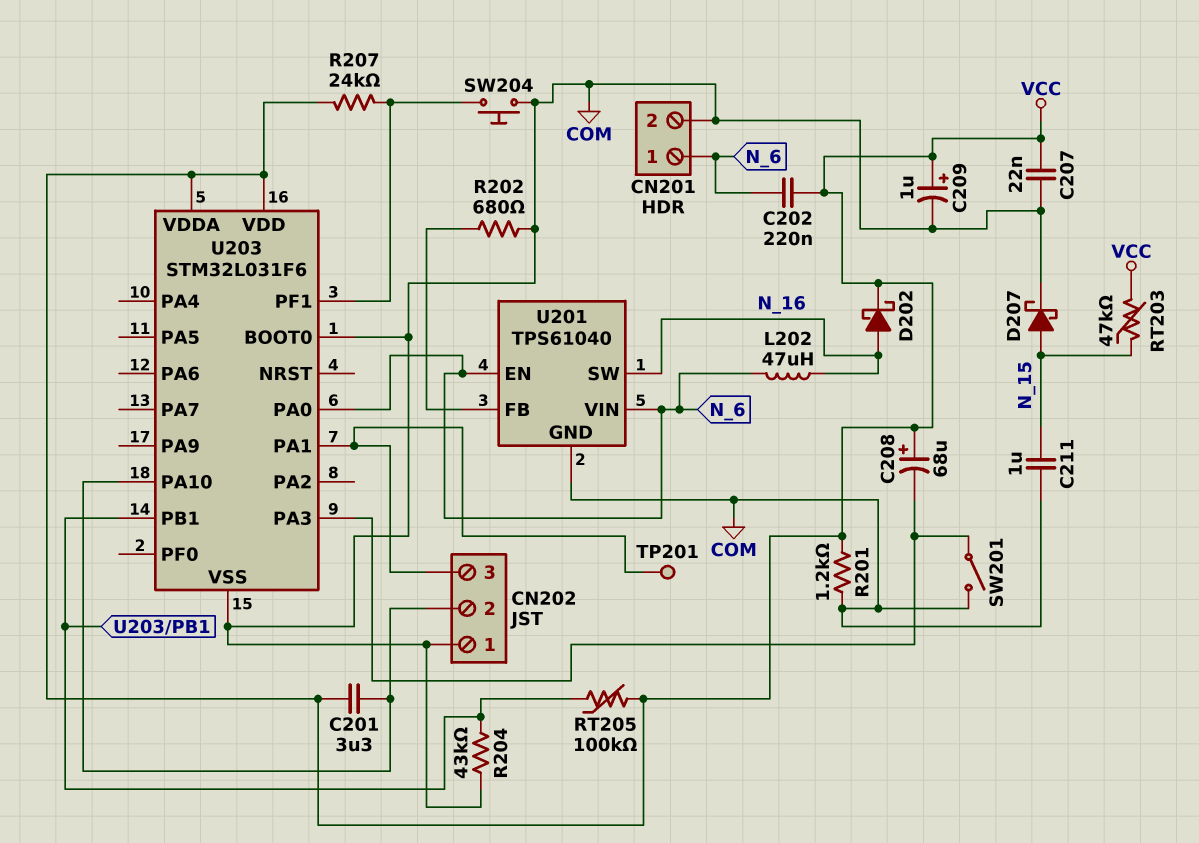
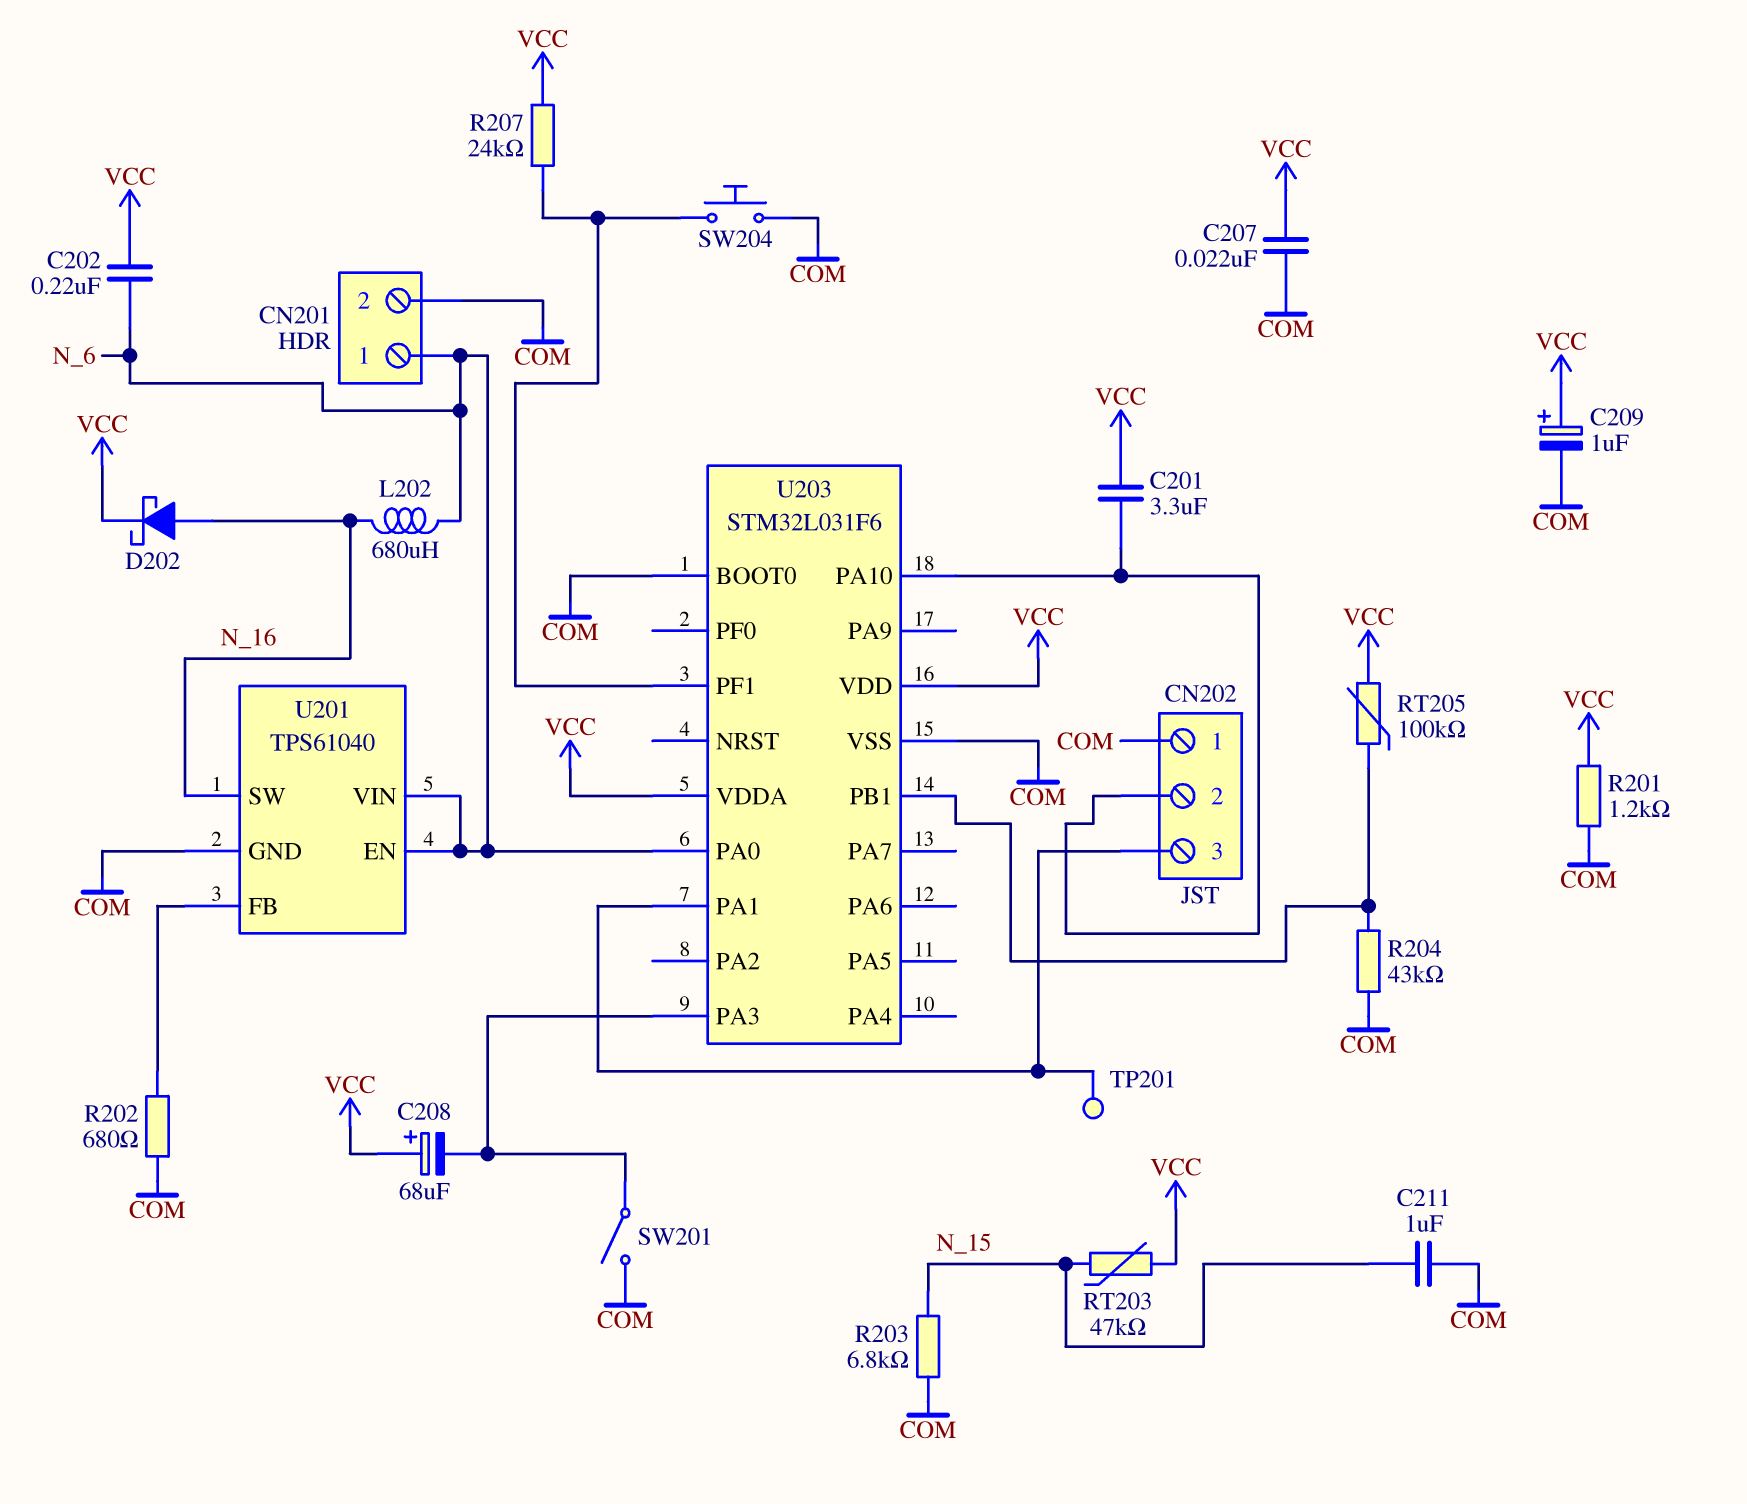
D207: schottky (A N_15, K COM) -> none
L202: 47uH (N_6, N_16) -> 680uH (N_6, N_16)
R203: none -> 6.8k (COM, N_15)

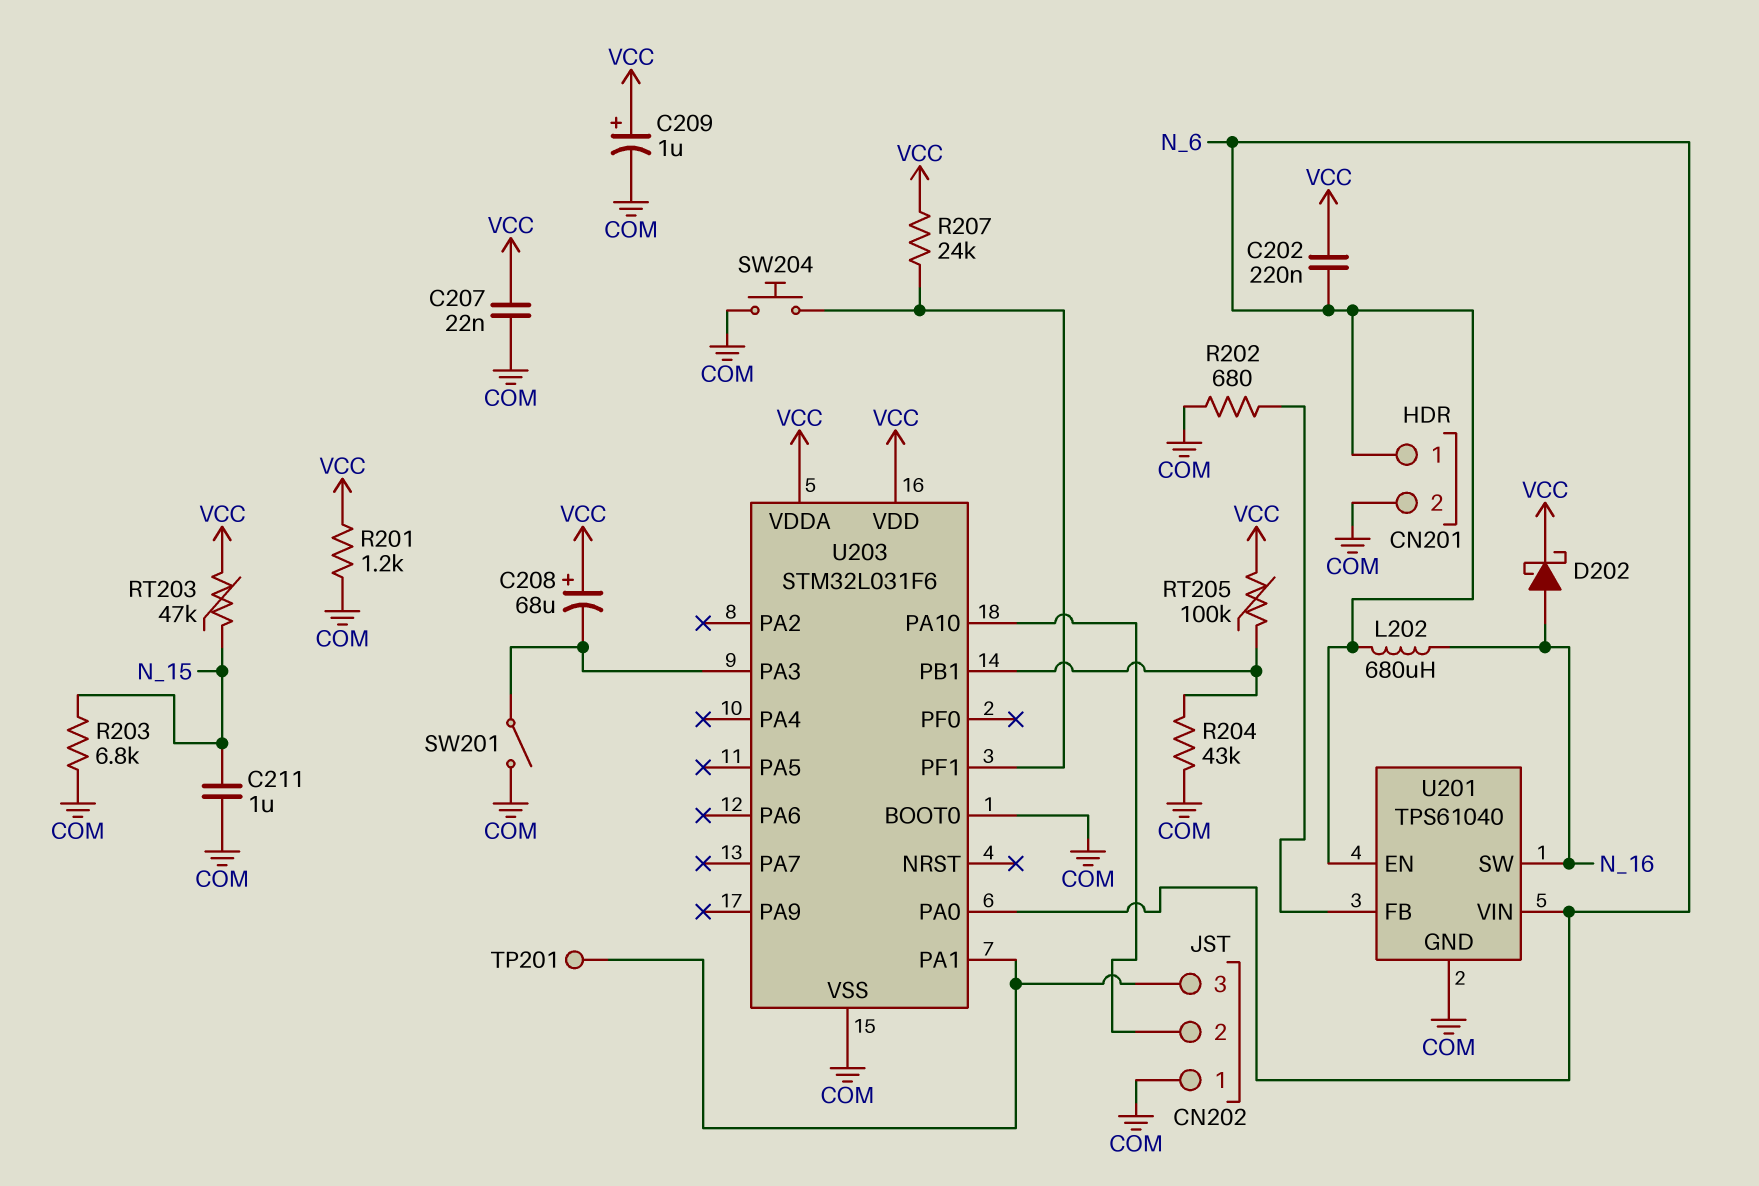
C201: 3.3uF (CN202/2, VCC) -> none

